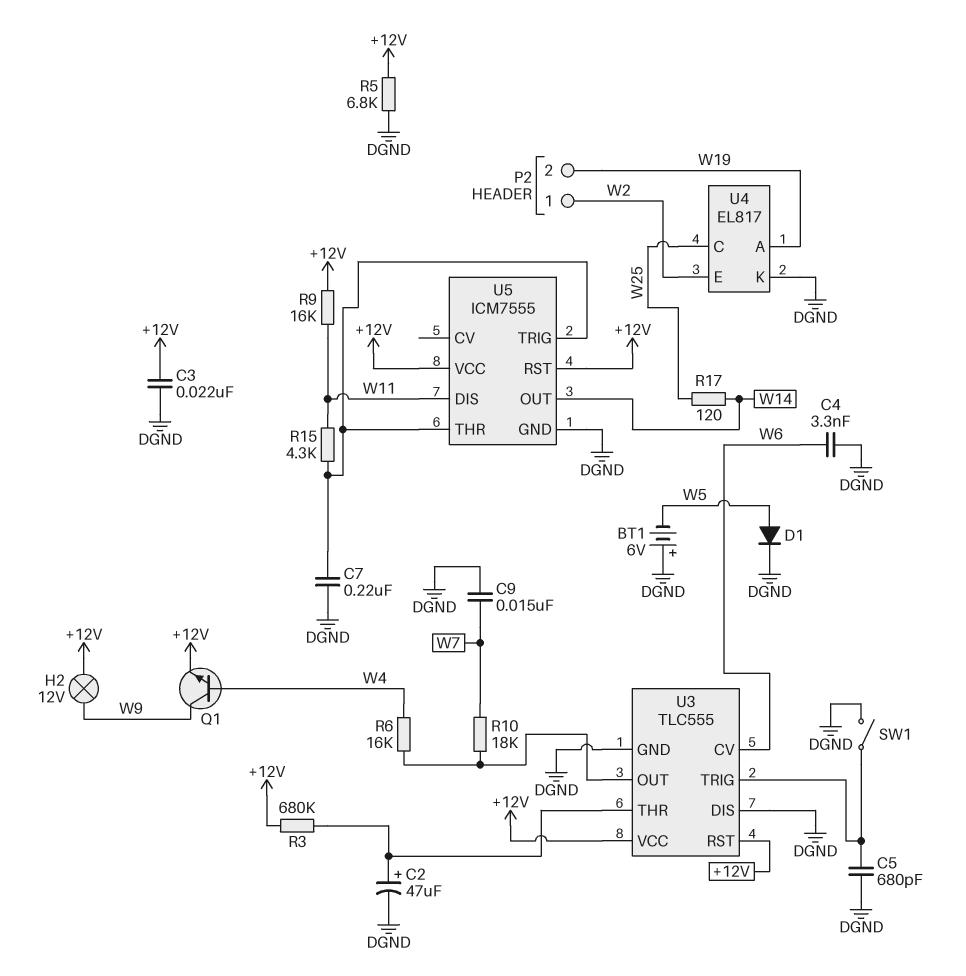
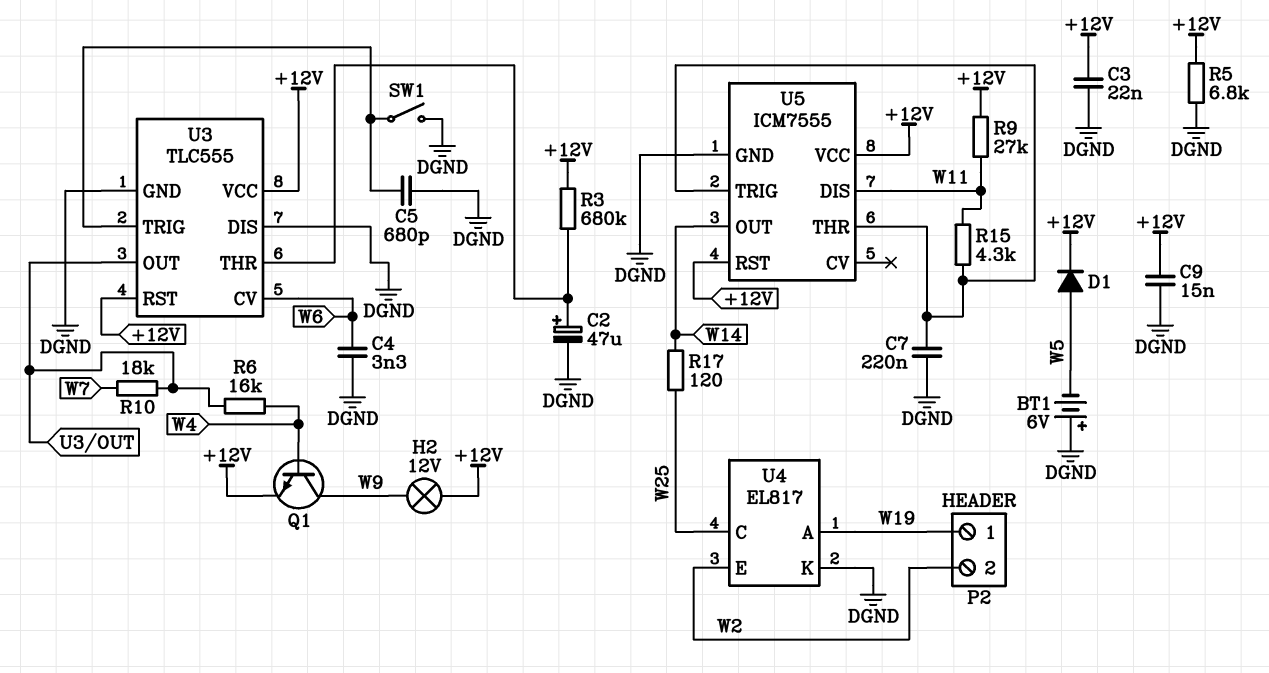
C9: 15nF (DGND, W7) -> 15nF (+12V, DGND)
D1: diode (A W5, K DGND) -> diode (A W5, K +12V)
P2 pin 1: W2 -> W19
P2 pin 2: W19 -> W2
R9: 16k (+12V, W11) -> 27k (+12V, W11)

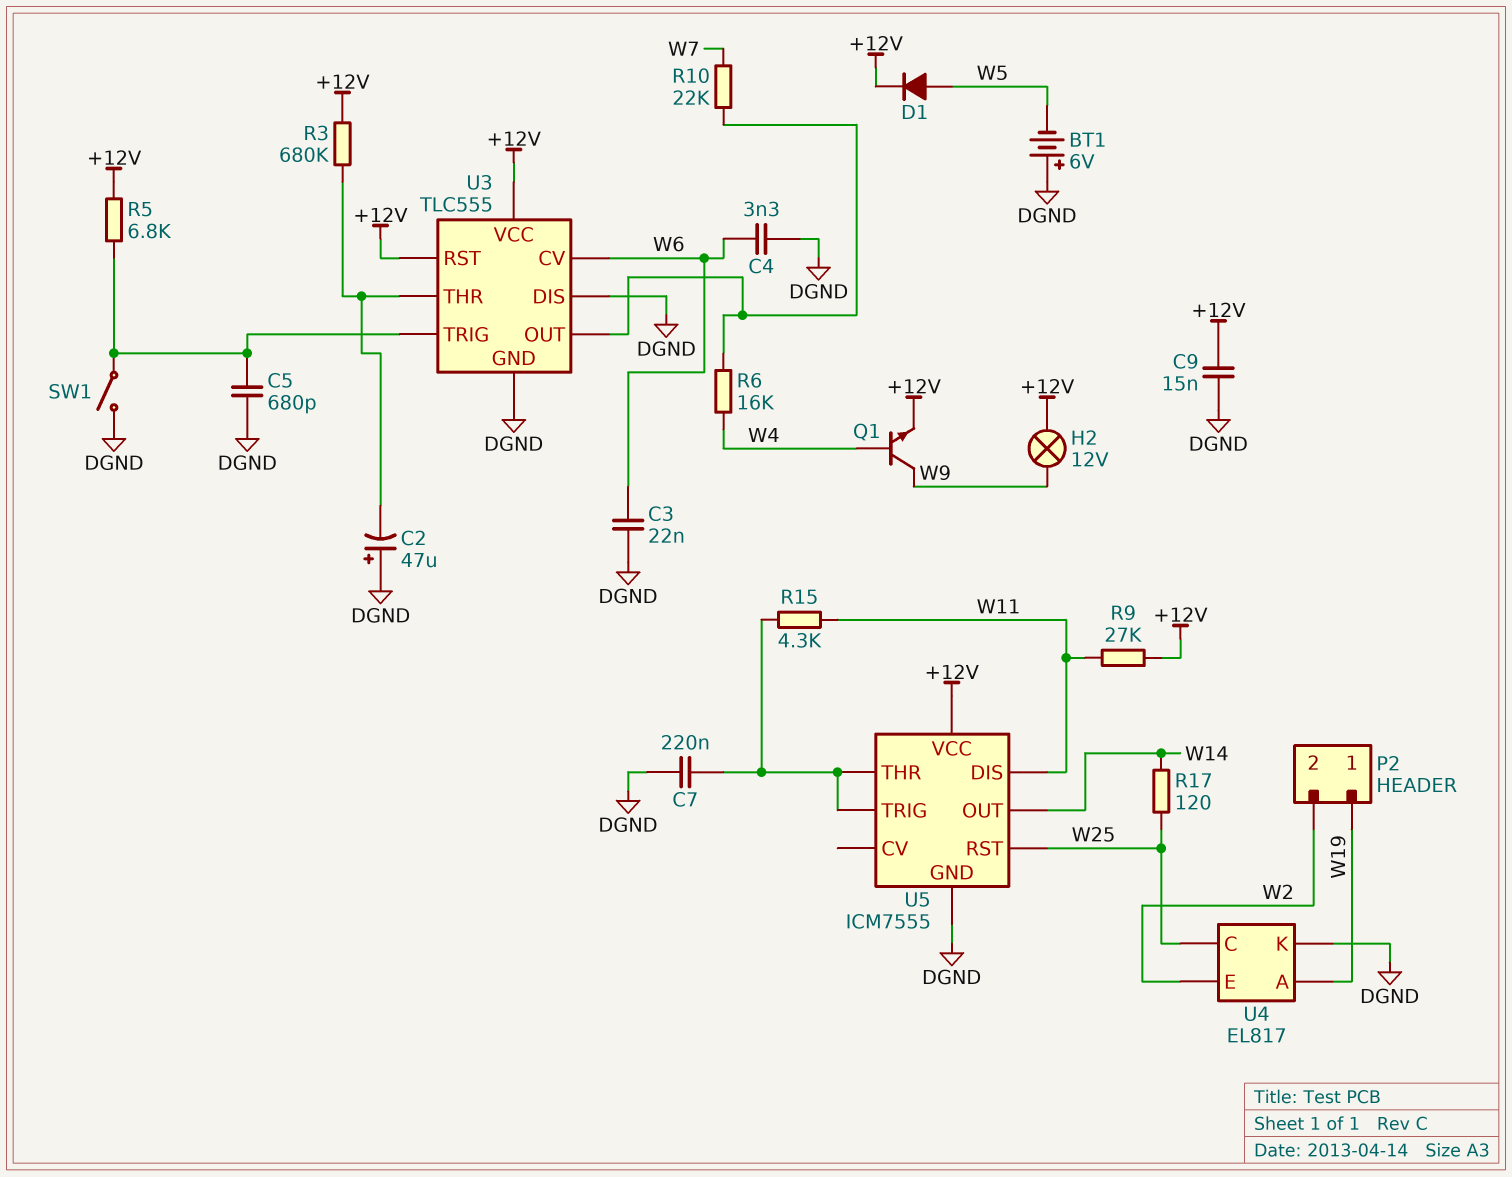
C2: 47uF (plus U3/THR, minus DGND) -> 47uF (plus DGND, minus U3/THR)
C3: 22nF (+12V, DGND) -> 22nF (DGND, W6)
R5: 6.8k (+12V, DGND) -> 6.8k (+12V, U3/TRIG)
R10: 18k (U3/OUT, W7) -> 22k (U3/OUT, W7)
U5 pin RST: +12V -> W25

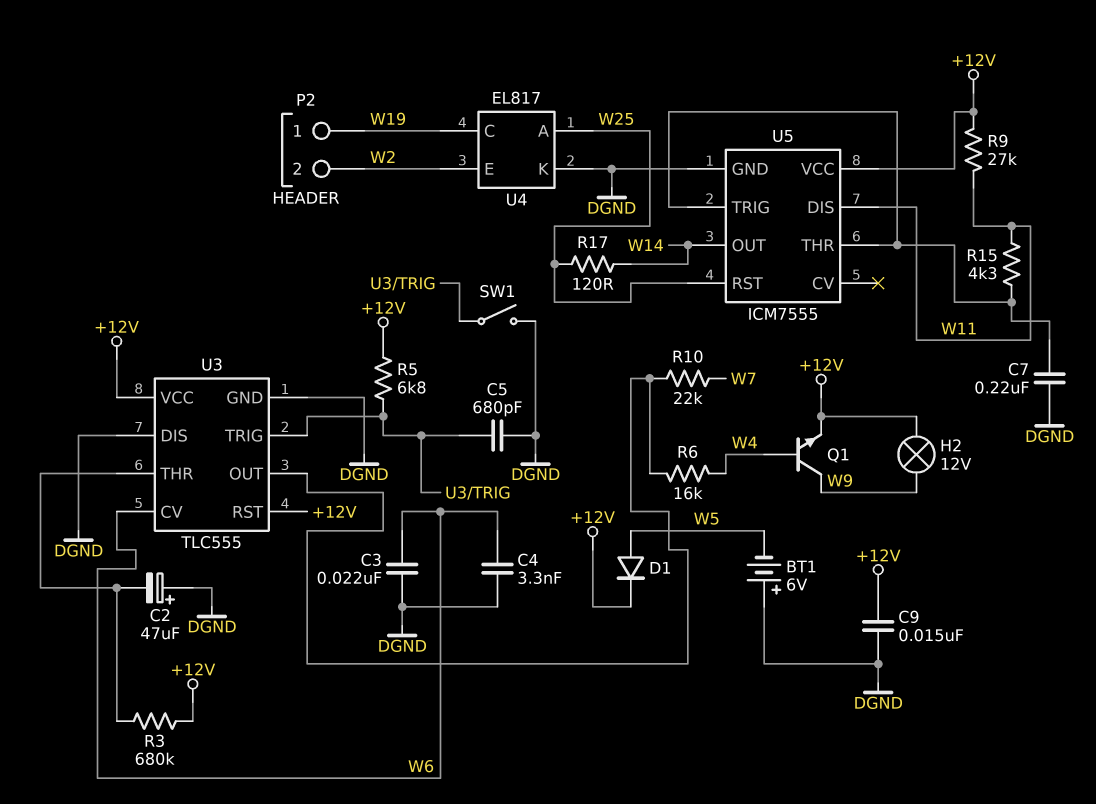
U4 pin A: W19 -> W25
U4 pin C: W25 -> W19

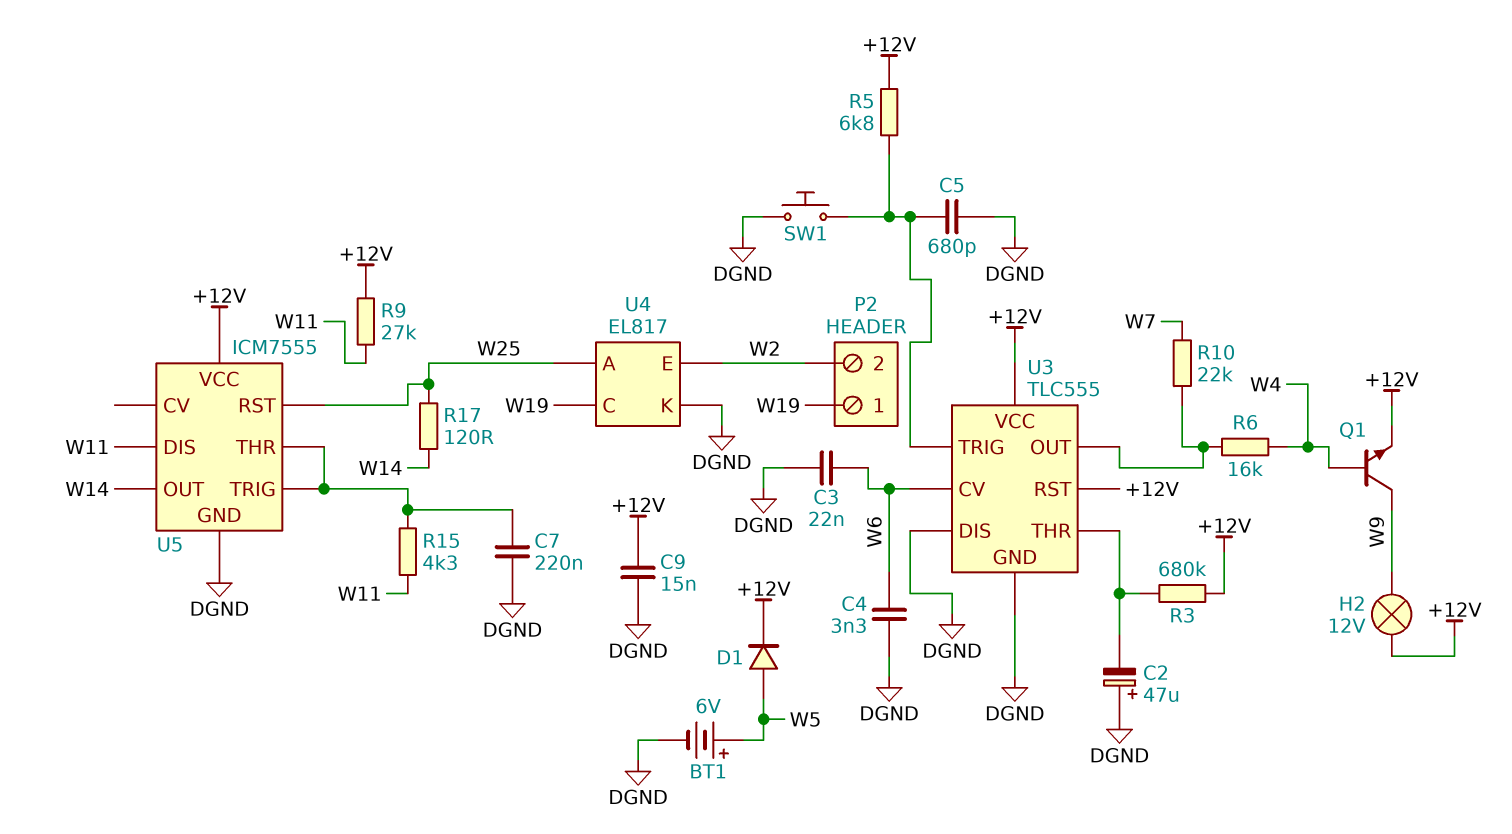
BT1: 6V (plus DGND, minus W5) -> 6V (plus W5, minus DGND)
SW1: switch (DGND, U3/TRIG) -> button (DGND, U3/TRIG)

